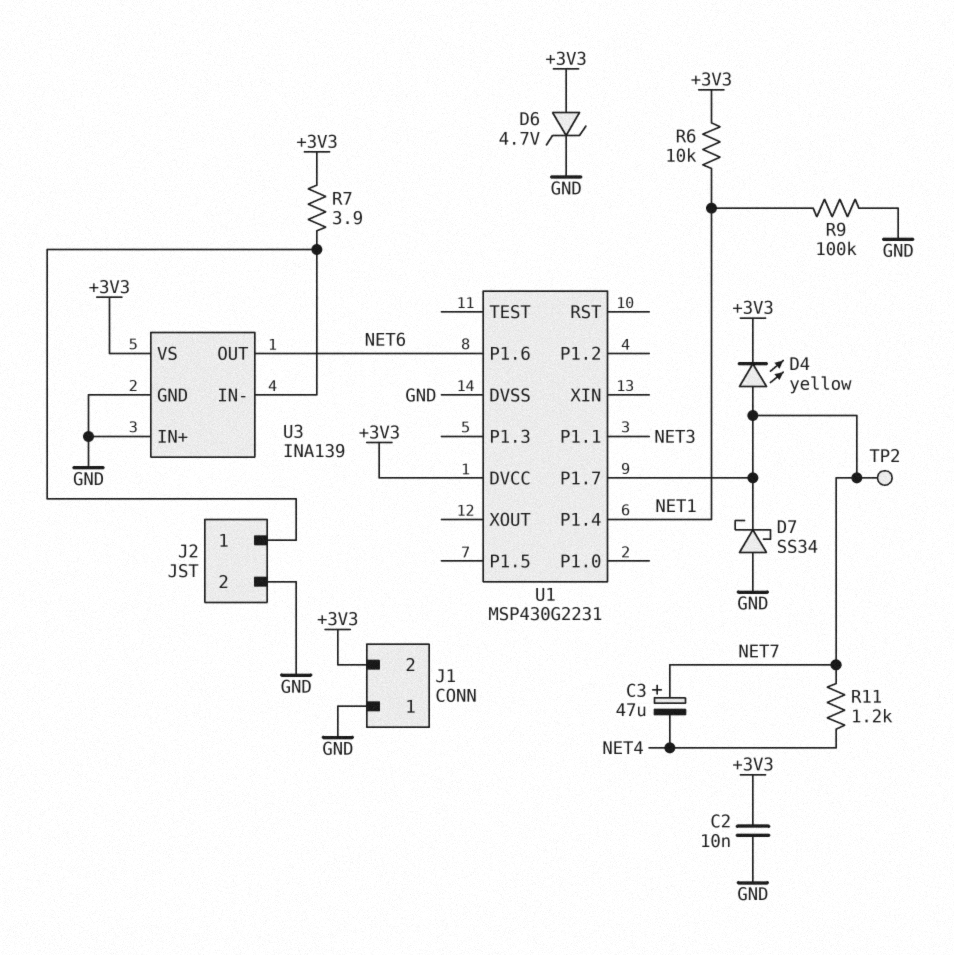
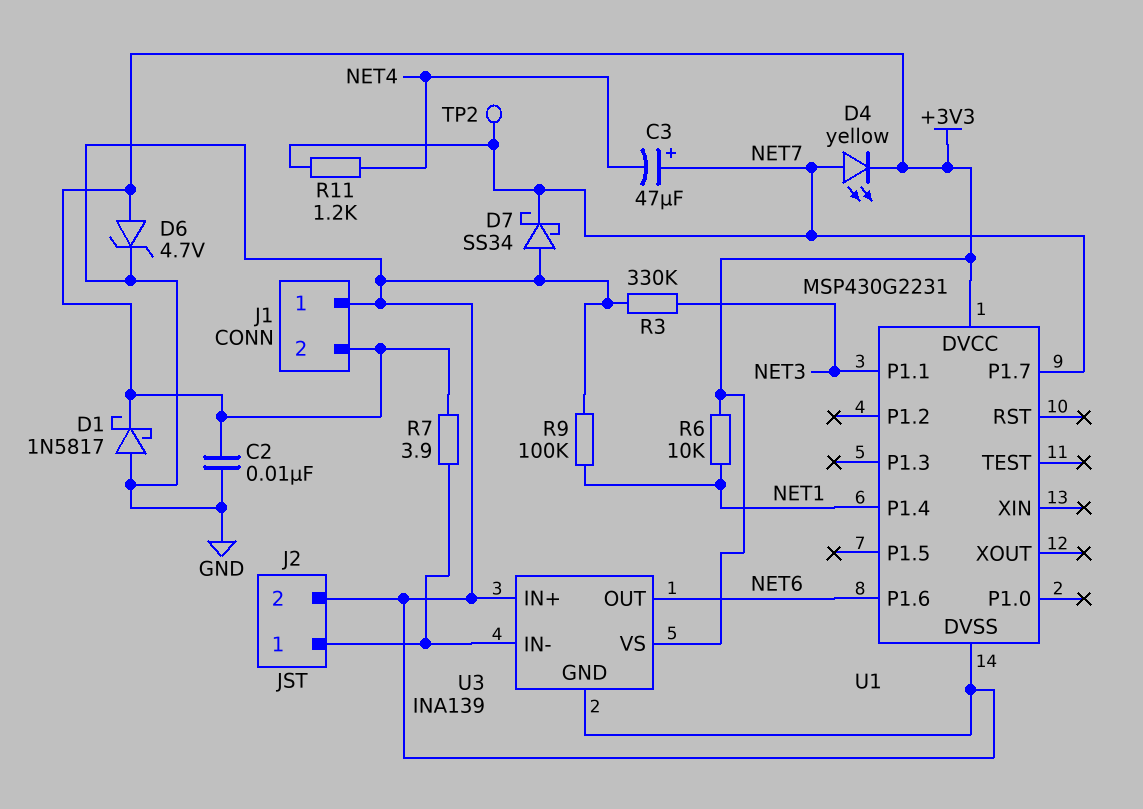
D1: none -> schottky 1N5817 (A GND, K +3V3)
R3: none -> 330k (GND, NET3)

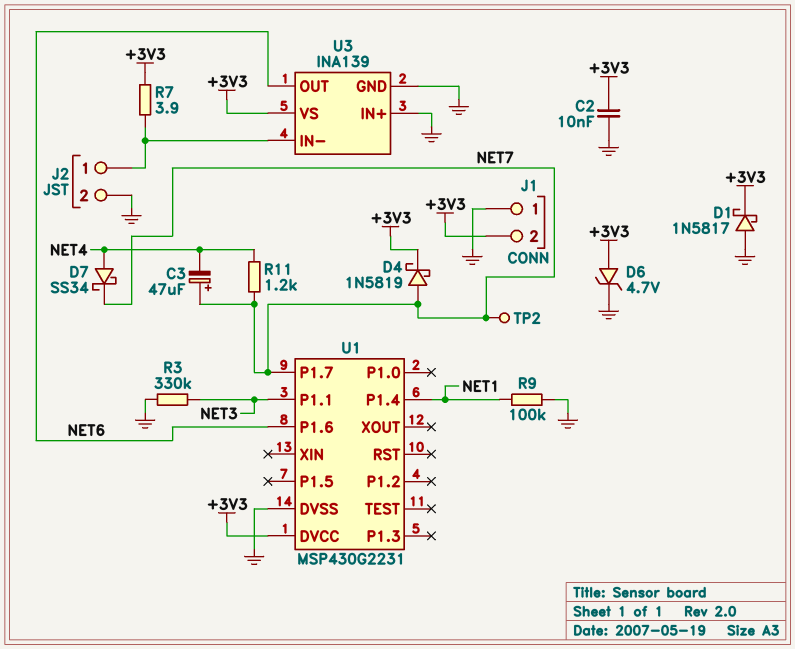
D4: LED yellow (A NET7, K +3V3) -> schottky 1N5819 (A NET7, K +3V3)
D7: schottky SS34 (A GND, K NET7) -> schottky SS34 (A NET4, K NET7)
R6: 10k (+3V3, NET1) -> none

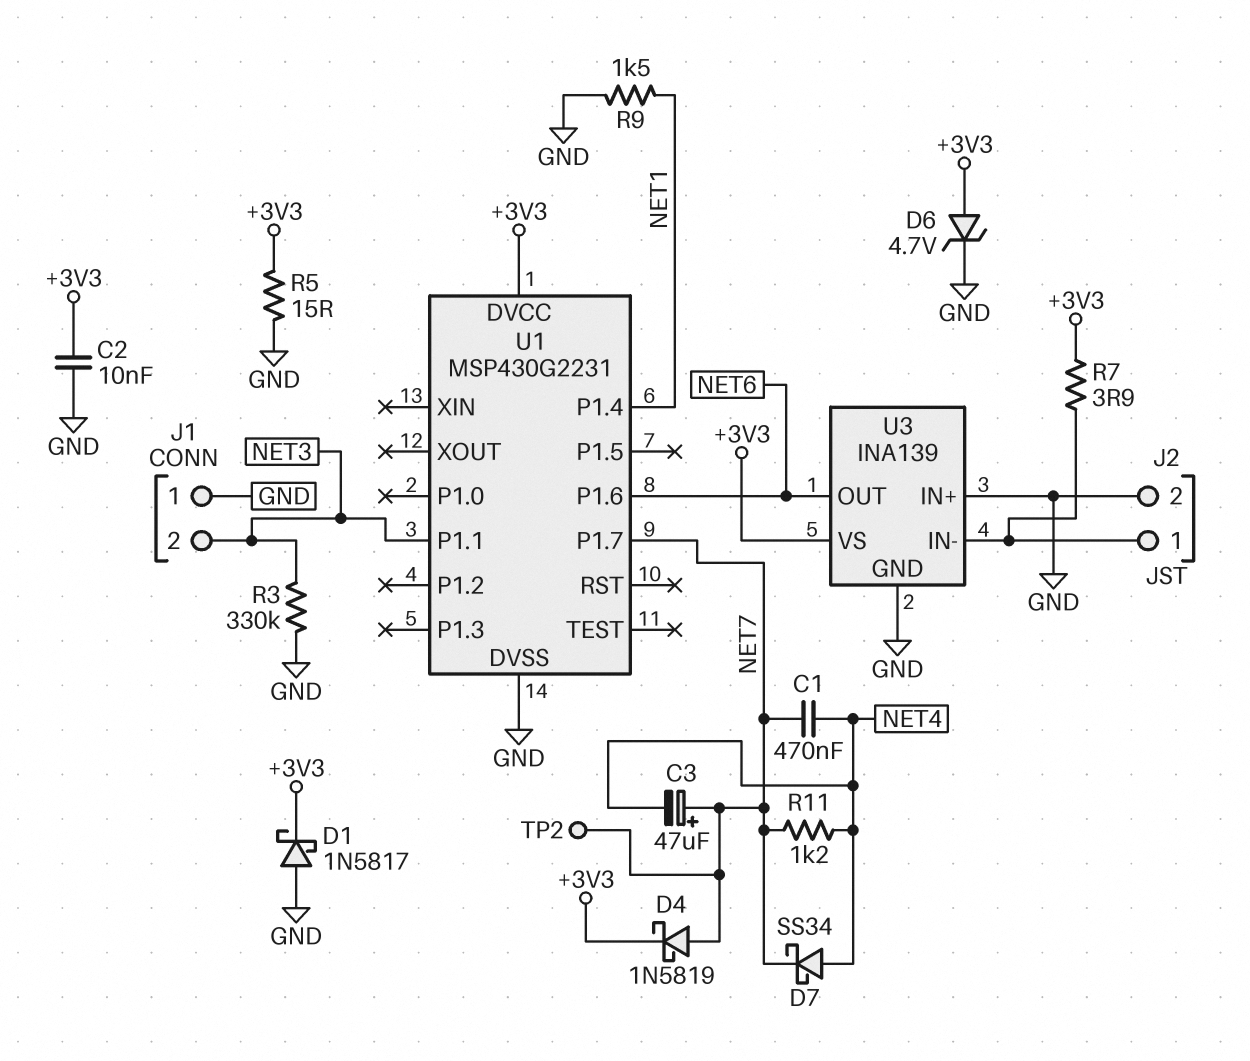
C1: none -> 470nF (NET4, NET7)
J1 pin 2: +3V3 -> NET3
R5: none -> 15 (+3V3, GND)
R9: 100k (GND, NET1) -> 1.5k (GND, NET1)

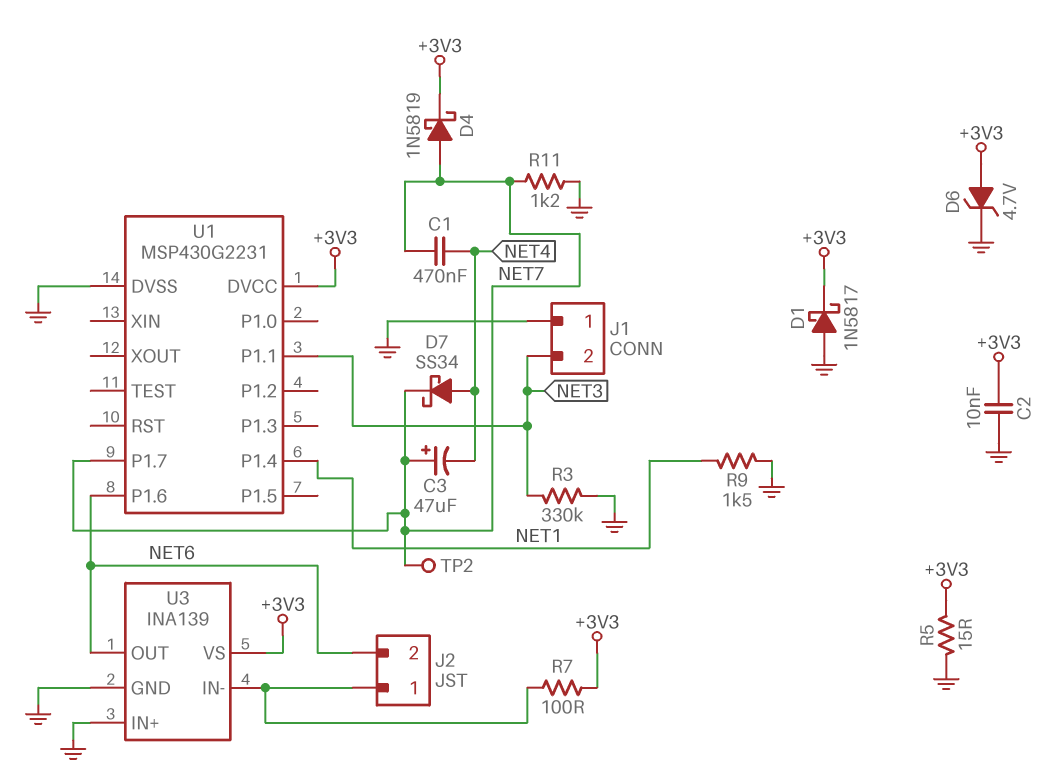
J2 pin 2: GND -> NET6
R7: 3.9 (+3V3, J2/1) -> 100 (+3V3, J2/1)
R11: 1.2k (NET4, NET7) -> 1.2k (GND, NET7)

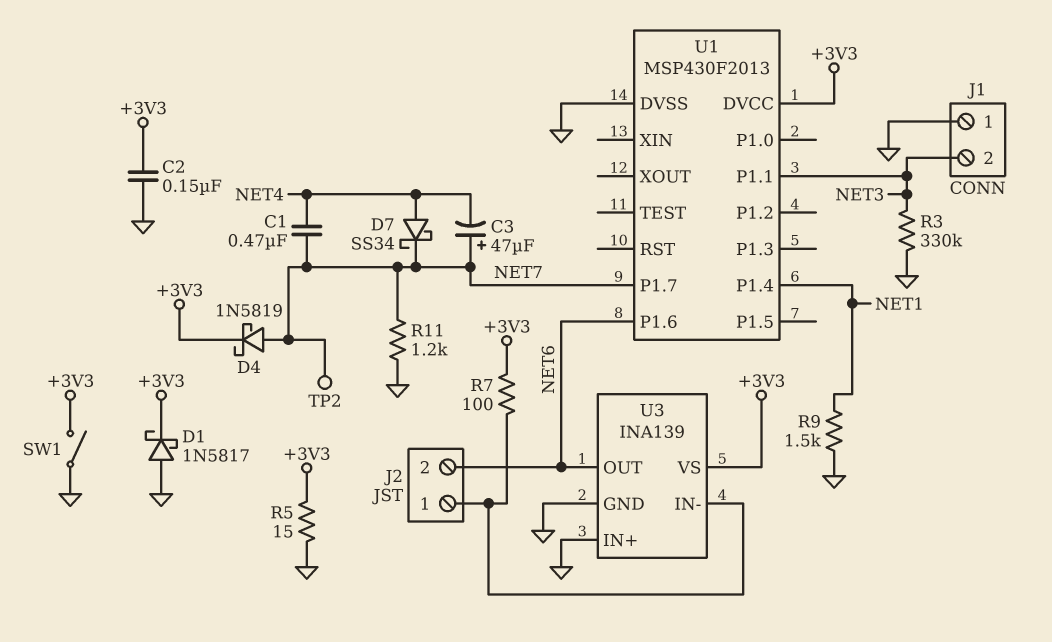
C2: 10nF (+3V3, GND) -> 150nF (+3V3, GND)
D6: zener 4.7V (A +3V3, K GND) -> none
SW1: none -> switch (+3V3, GND)
U1: MSP430G2231 -> MSP430F2013

